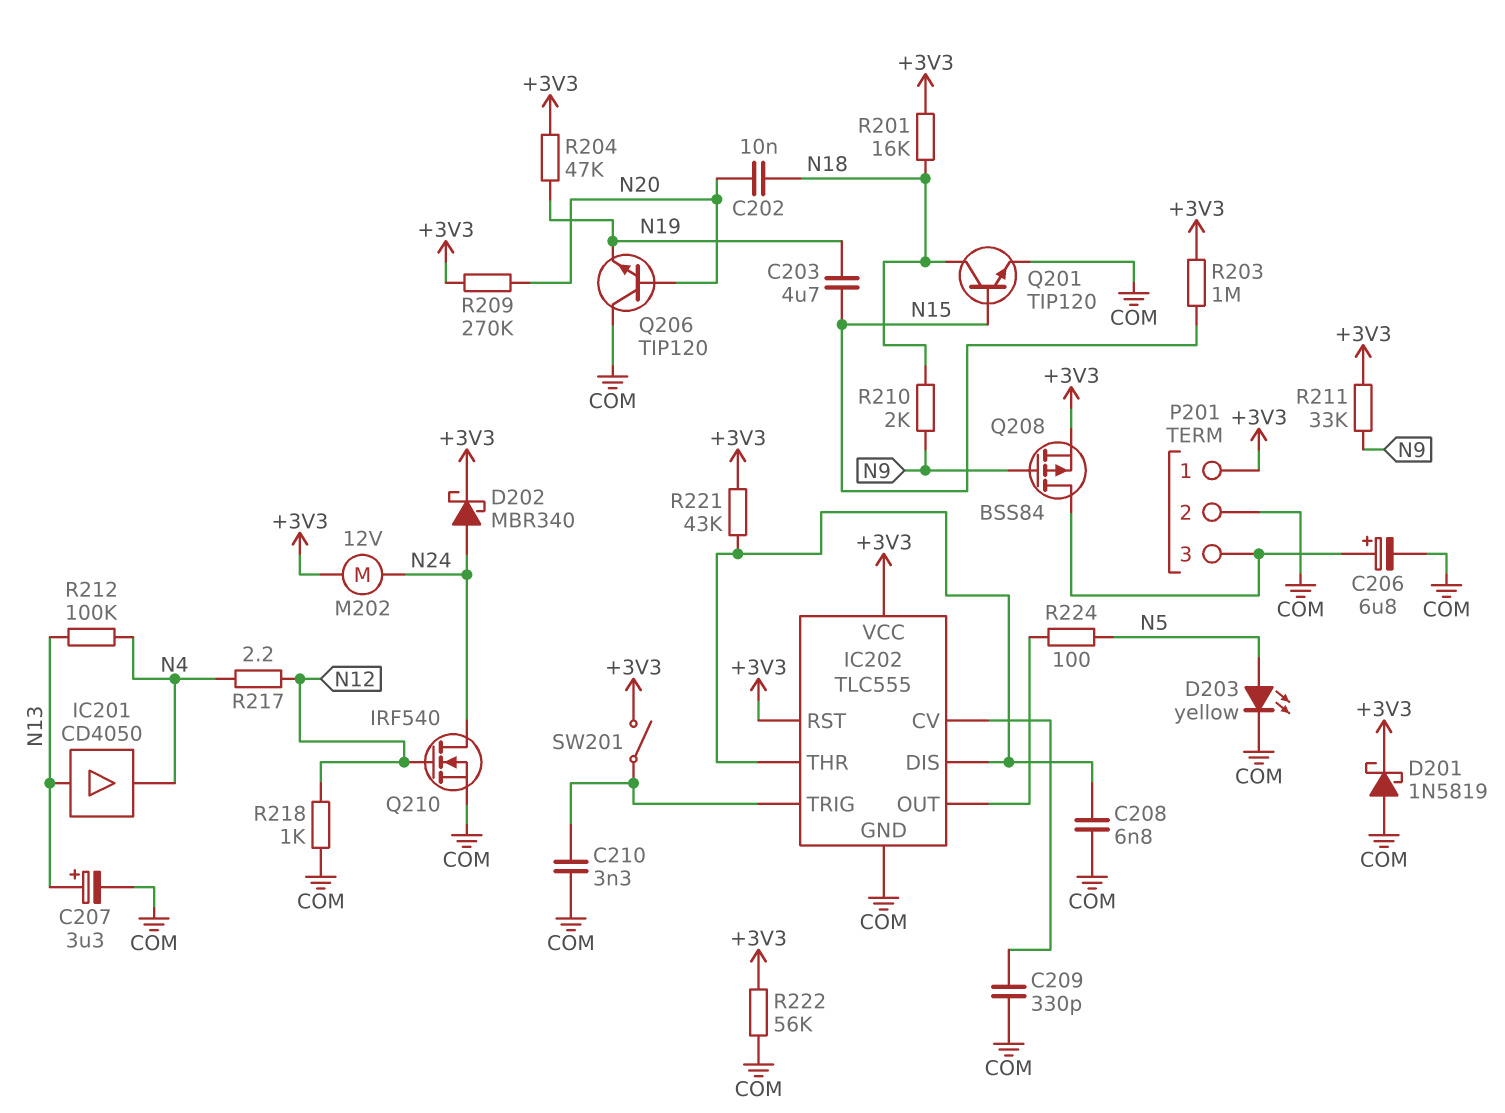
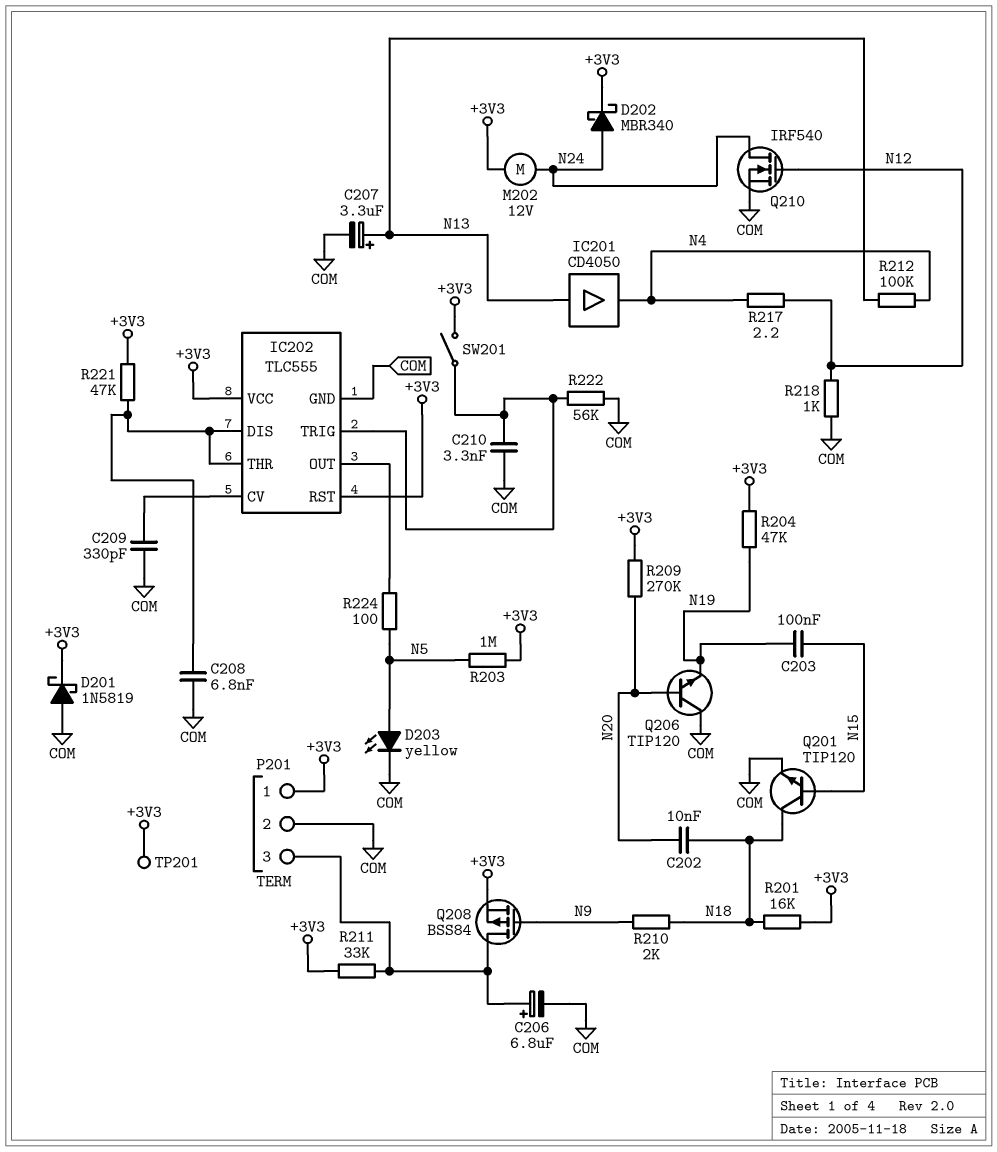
C203: 4.7uF (N15, N19) -> 100nF (N15, N19)
R203: 1M (+3V3, N15) -> 1M (+3V3, N5)
R211: 33k (+3V3, N9) -> 33k (+3V3, P201/3)
R221: 43k (+3V3, IC202/DIS) -> 47k (+3V3, IC202/DIS)
R222: 56k (+3V3, COM) -> 56k (COM, IC202/TRIG)
TP201: none -> test point (+3V3)

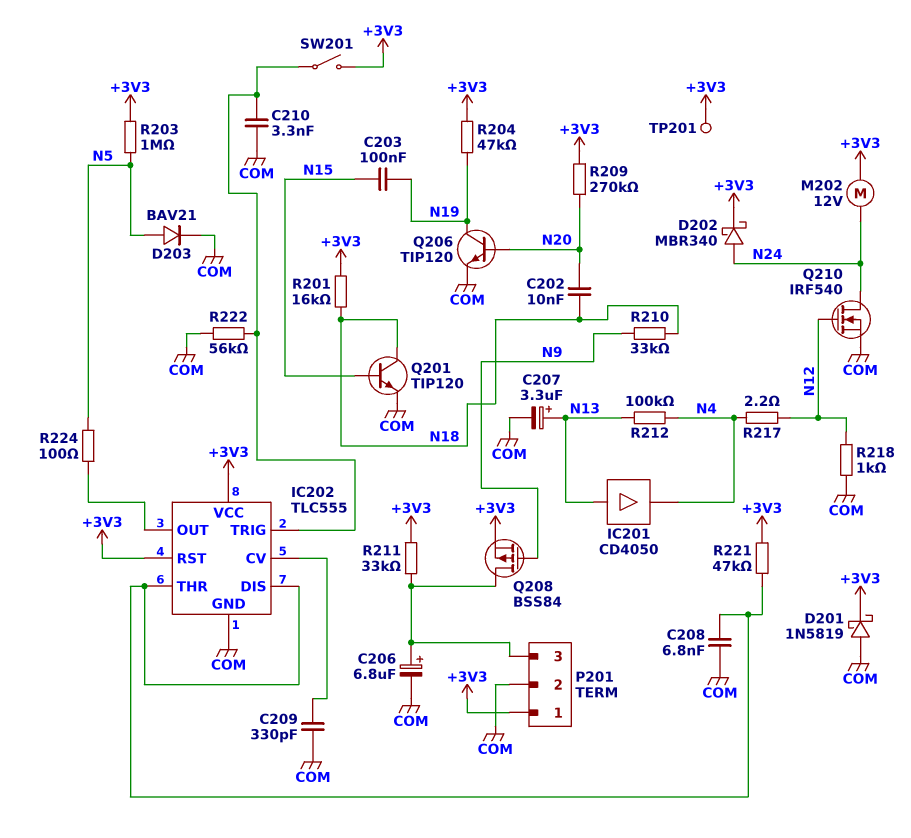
D203: LED yellow (A N5, K COM) -> diode BAV21 (A N5, K COM)
Q206: NPN TIP120 (B N20, C COM, E N19) -> NPN TIP120 (B N20, C N19, E COM)
R210: 2k (N9, N18) -> 33k (N9, N18)

